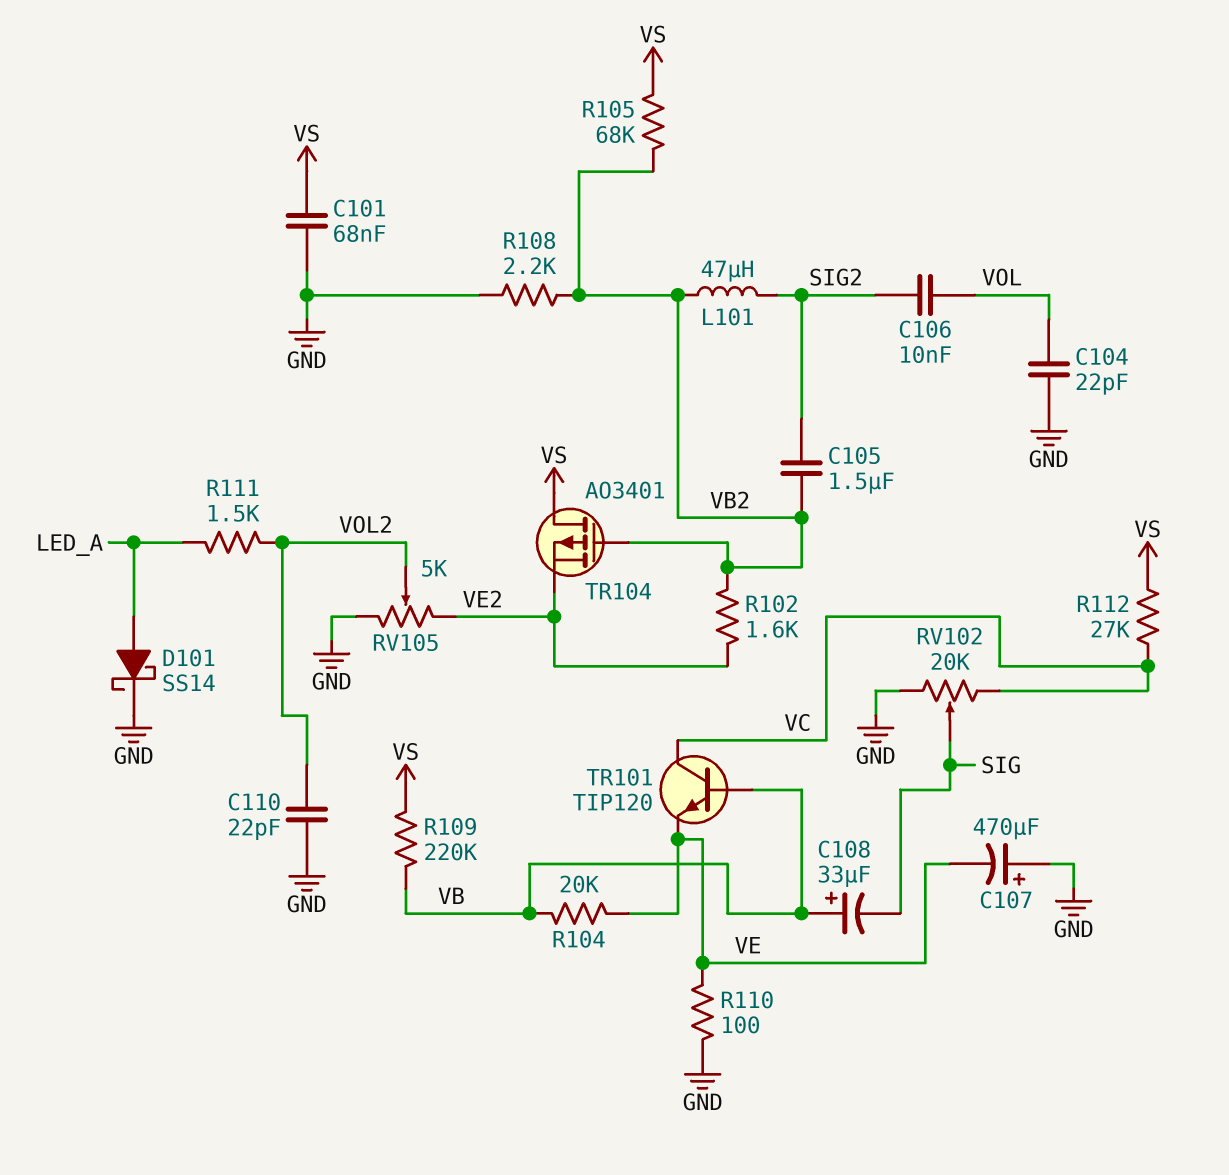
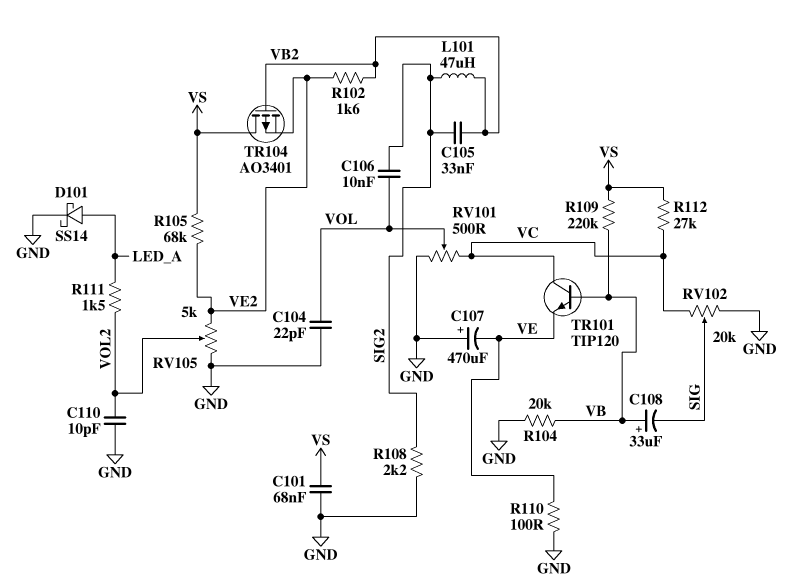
C105: 1.5uF (SIG2, VB2) -> 33nF (SIG2, VB2)
C110: 22pF (GND, VOL2) -> 10pF (GND, VOL2)
R104: 20k (VB, VE) -> 20k (GND, VB)
R105: 68k (VB2, VS) -> 68k (VE2, VS)
R108: 2.2k (GND, VB2) -> 2.2k (GND, SIG2)
RV101: none -> 500 (GND, VC, wiper VOL)

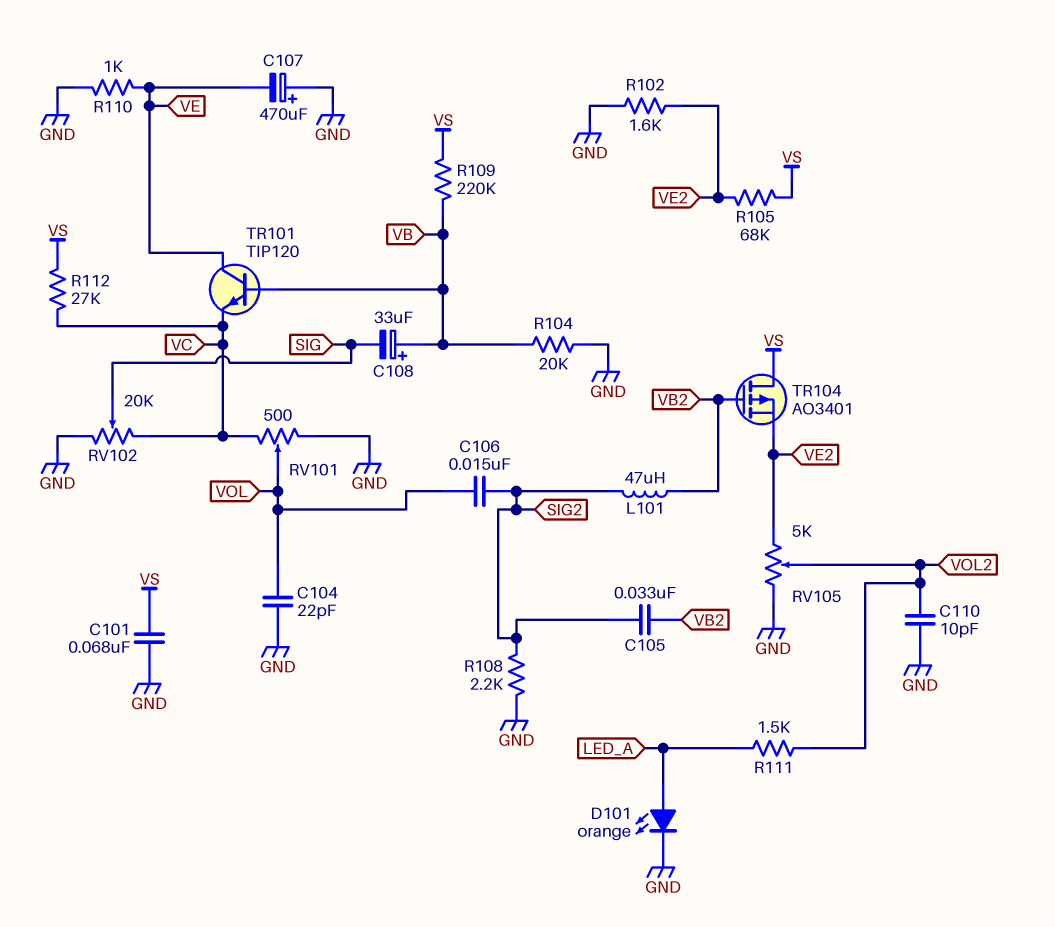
C106: 10nF (SIG2, VOL) -> 15nF (SIG2, VOL)
D101: schottky SS14 (A LED_A, K GND) -> LED orange (A LED_A, K GND)
R102: 1.6k (VB2, VE2) -> 1.6k (GND, VE2)
R110: 100 (GND, VE) -> 1k (GND, VE)
TR101: NPN TIP120 (B VB, C VC, E VE) -> NPN TIP120 (B VB, C VE, E VC)

